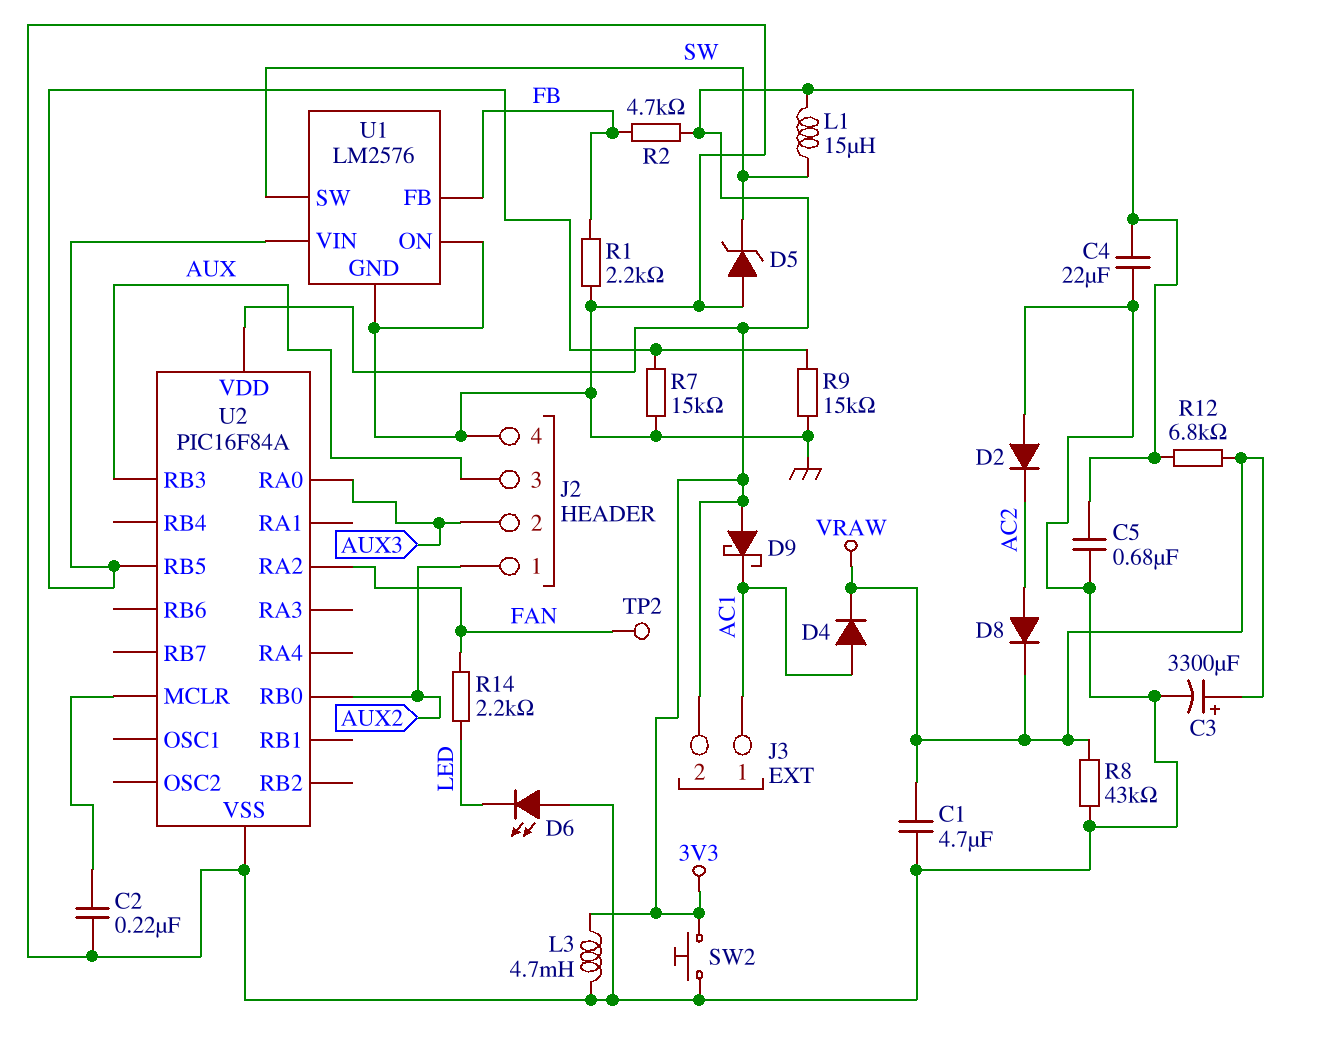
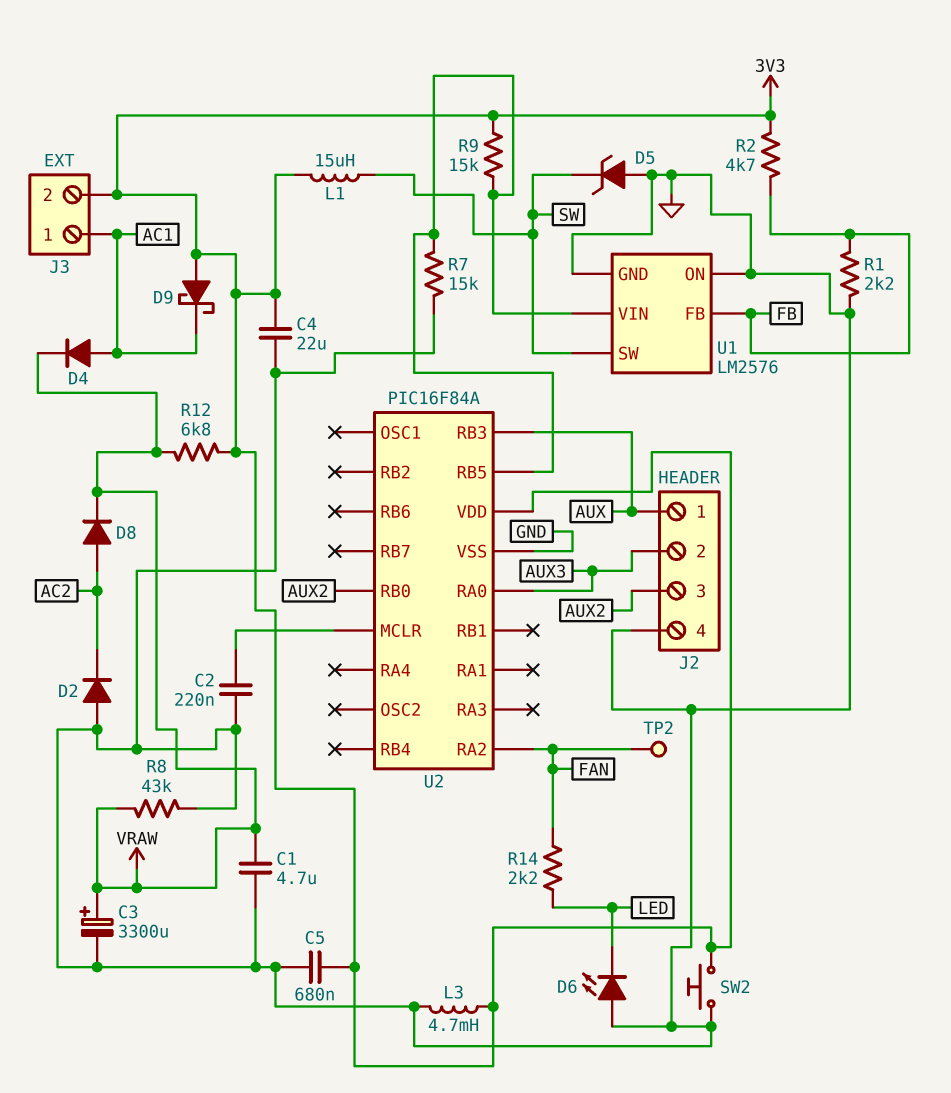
J2 pin 1: AUX2 -> AUX
J2 pin 3: AUX -> AUX2
R9: 15k (GND, U1/VIN) -> 15k (3V3, U1/VIN)

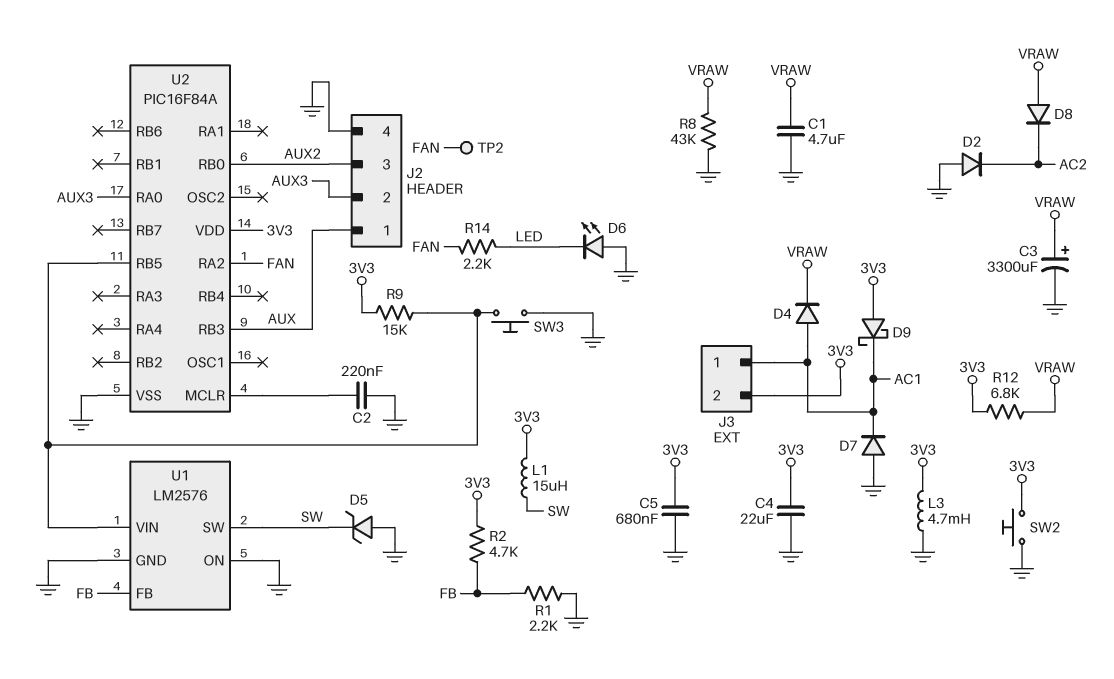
D7: none -> diode (A GND, K AC1)
D8: diode (A AC2, K VRAW) -> diode (A VRAW, K AC2)
R7: 15k (GND, U1/VIN) -> none
SW3: none -> button (GND, U1/VIN)

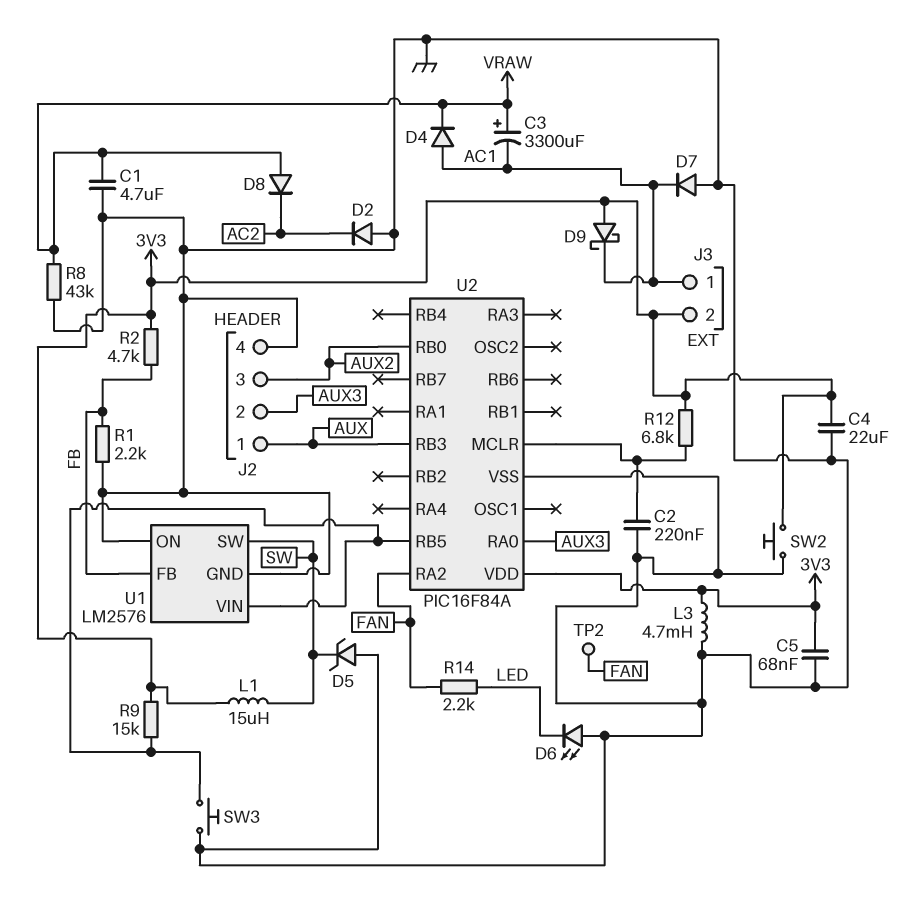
C3: 3300uF (plus VRAW, minus GND) -> 3300uF (plus VRAW, minus AC1)
C5: 680nF (3V3, GND) -> 68nF (3V3, GND)
R12: 6.8k (3V3, VRAW) -> 6.8k (3V3, U2/MCLR)

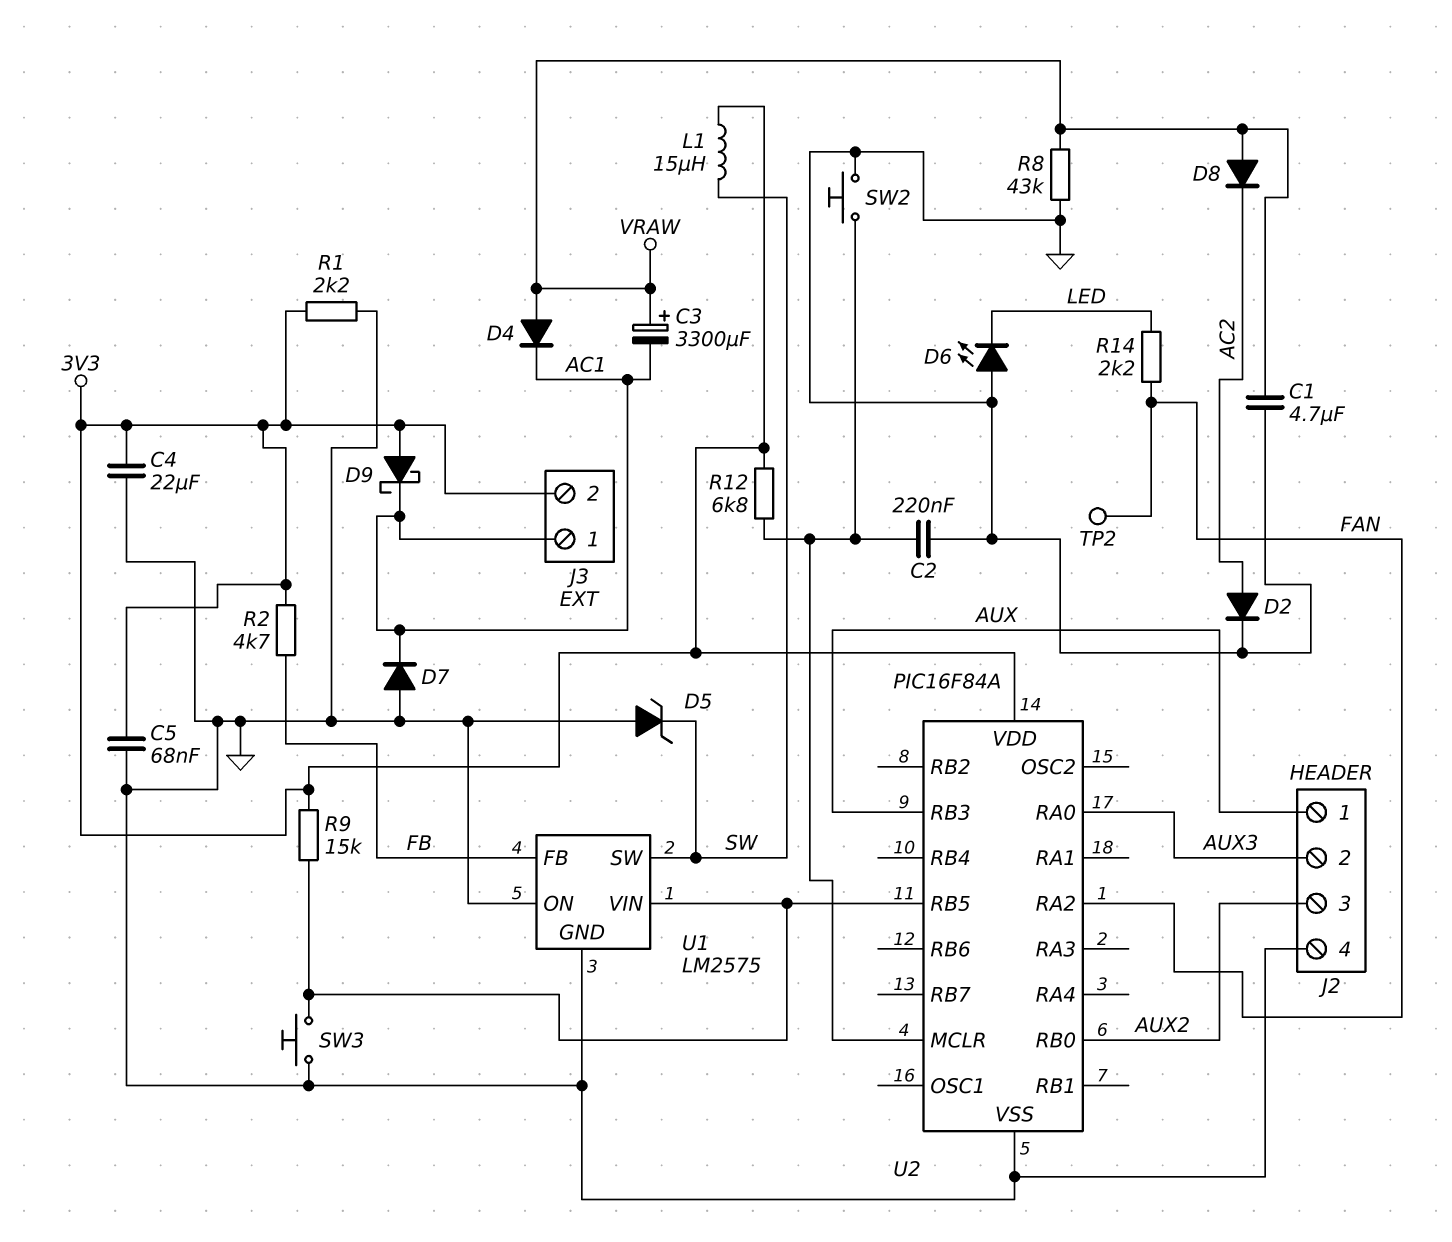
D2: diode (A GND, K AC2) -> diode (A AC2, K GND)
D4: diode (A AC1, K VRAW) -> diode (A VRAW, K AC1)
L3: 4.7mH (3V3, GND) -> none
R1: 2.2k (FB, GND) -> 2.2k (3V3, GND)
SW2: button (3V3, GND) -> button (GND, U2/MCLR)
U1: LM2576 -> LM2575

